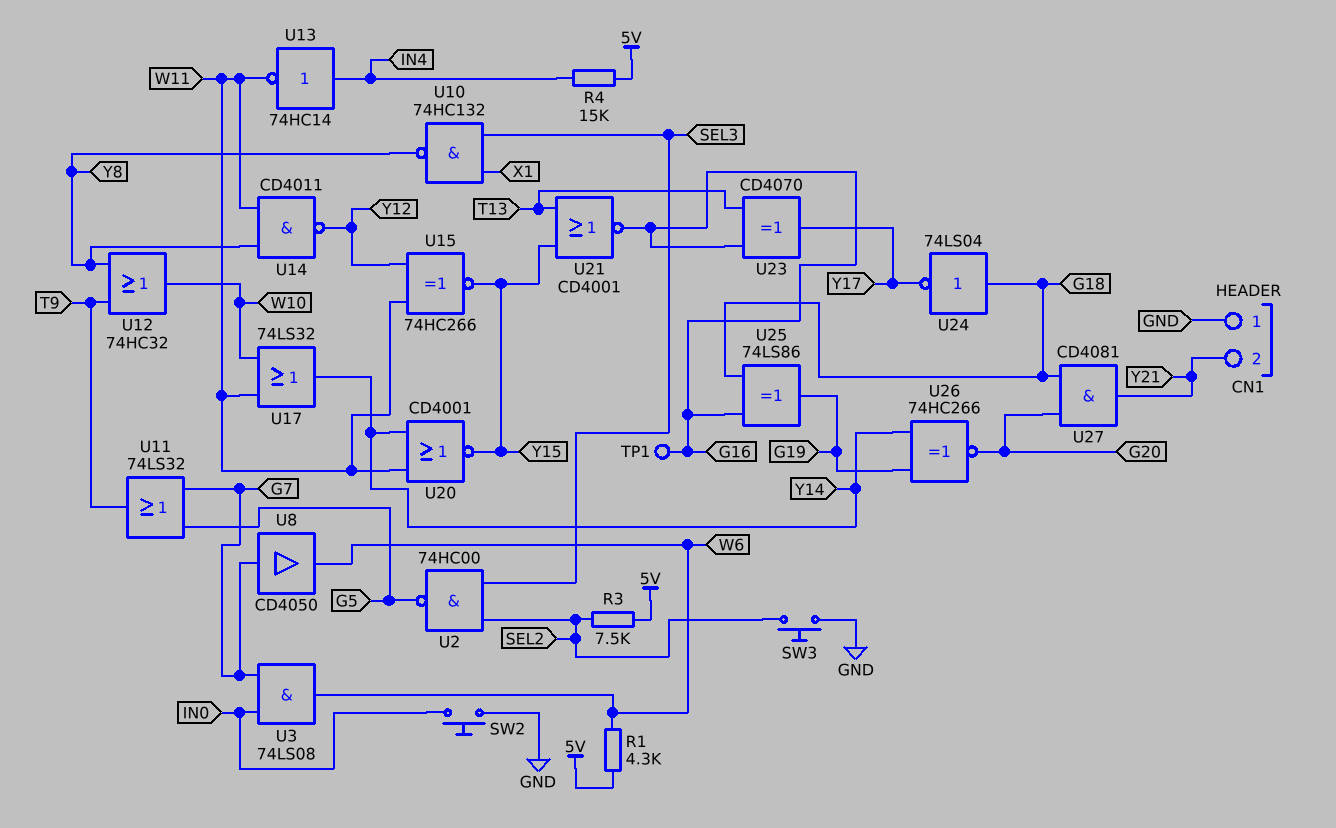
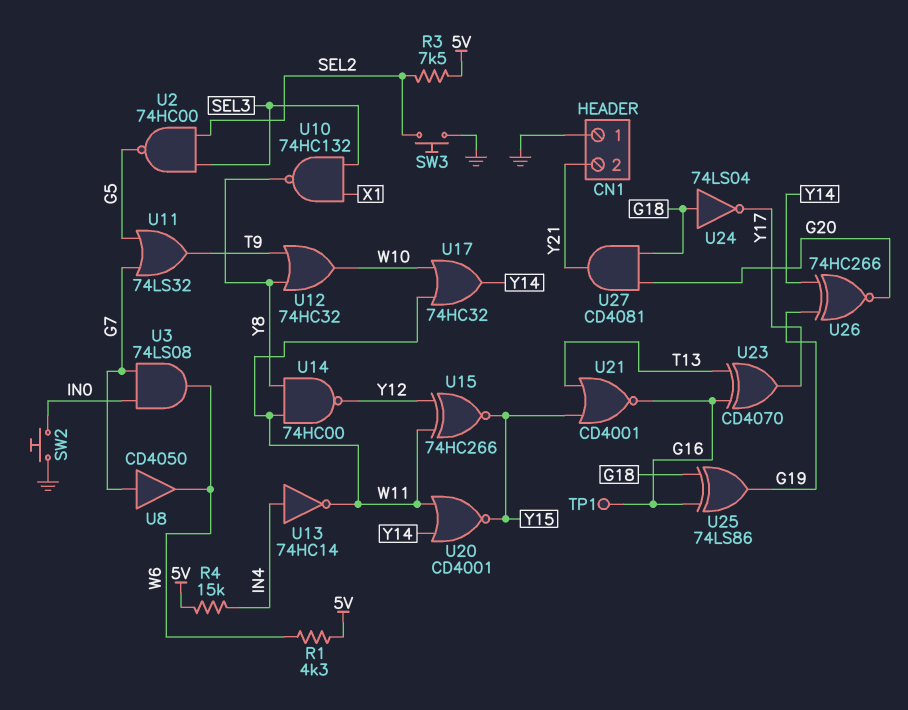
U14: NAND CD4011 (in W11, in Y8, out Y12) -> NAND 74HC00 (in W11, in Y8, out Y12)
U17: OR 74LS32 (in W10, in W11, out Y14) -> OR 74HC32 (in W10, in W11, out Y14)

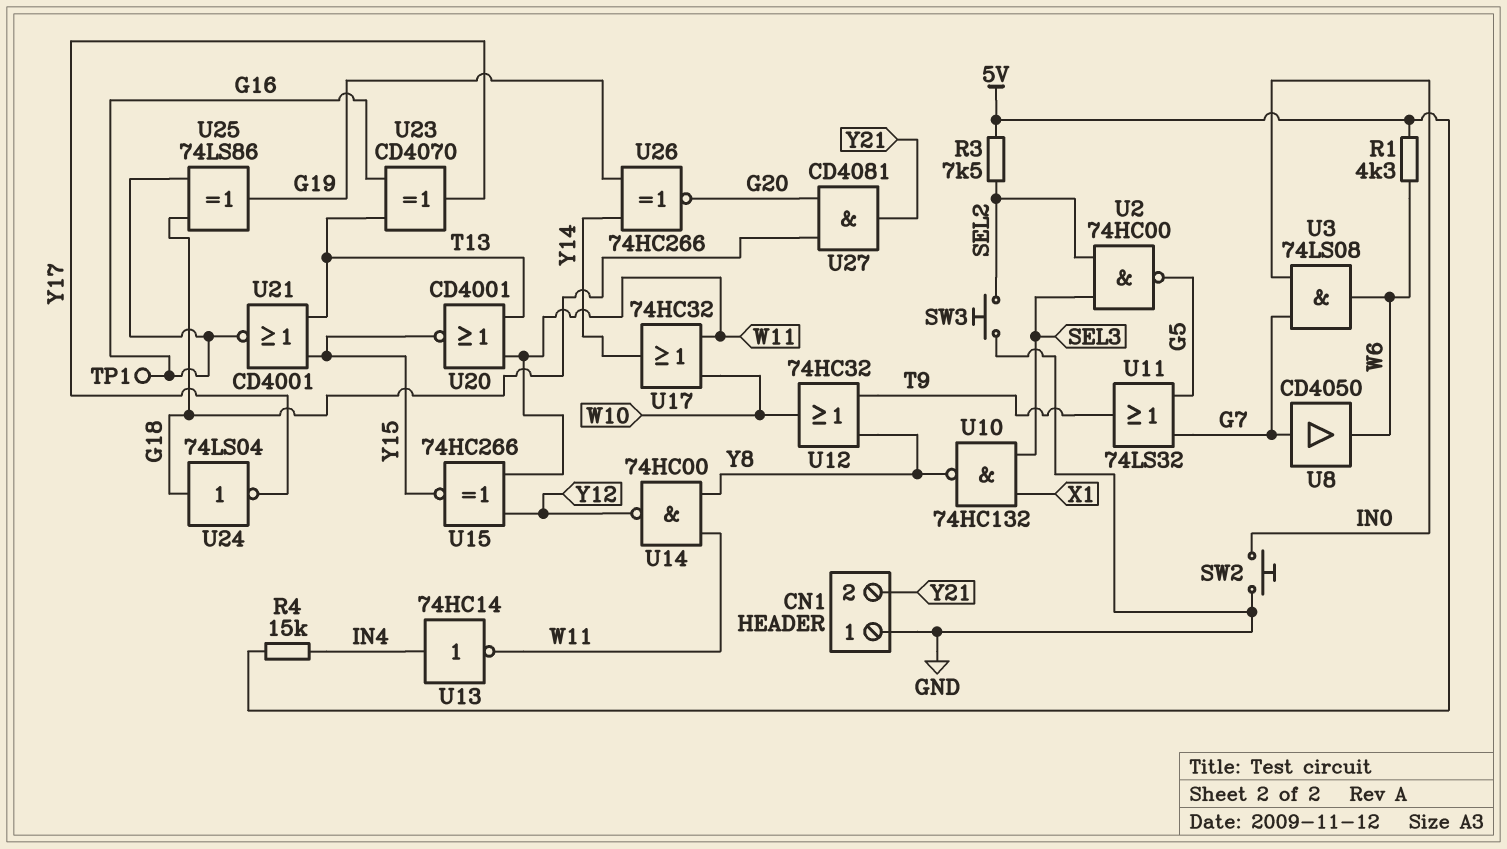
U20: NOR CD4001 (in W11, in Y14, out Y15) -> NOR CD4001 (in T13, in W11, out Y15)

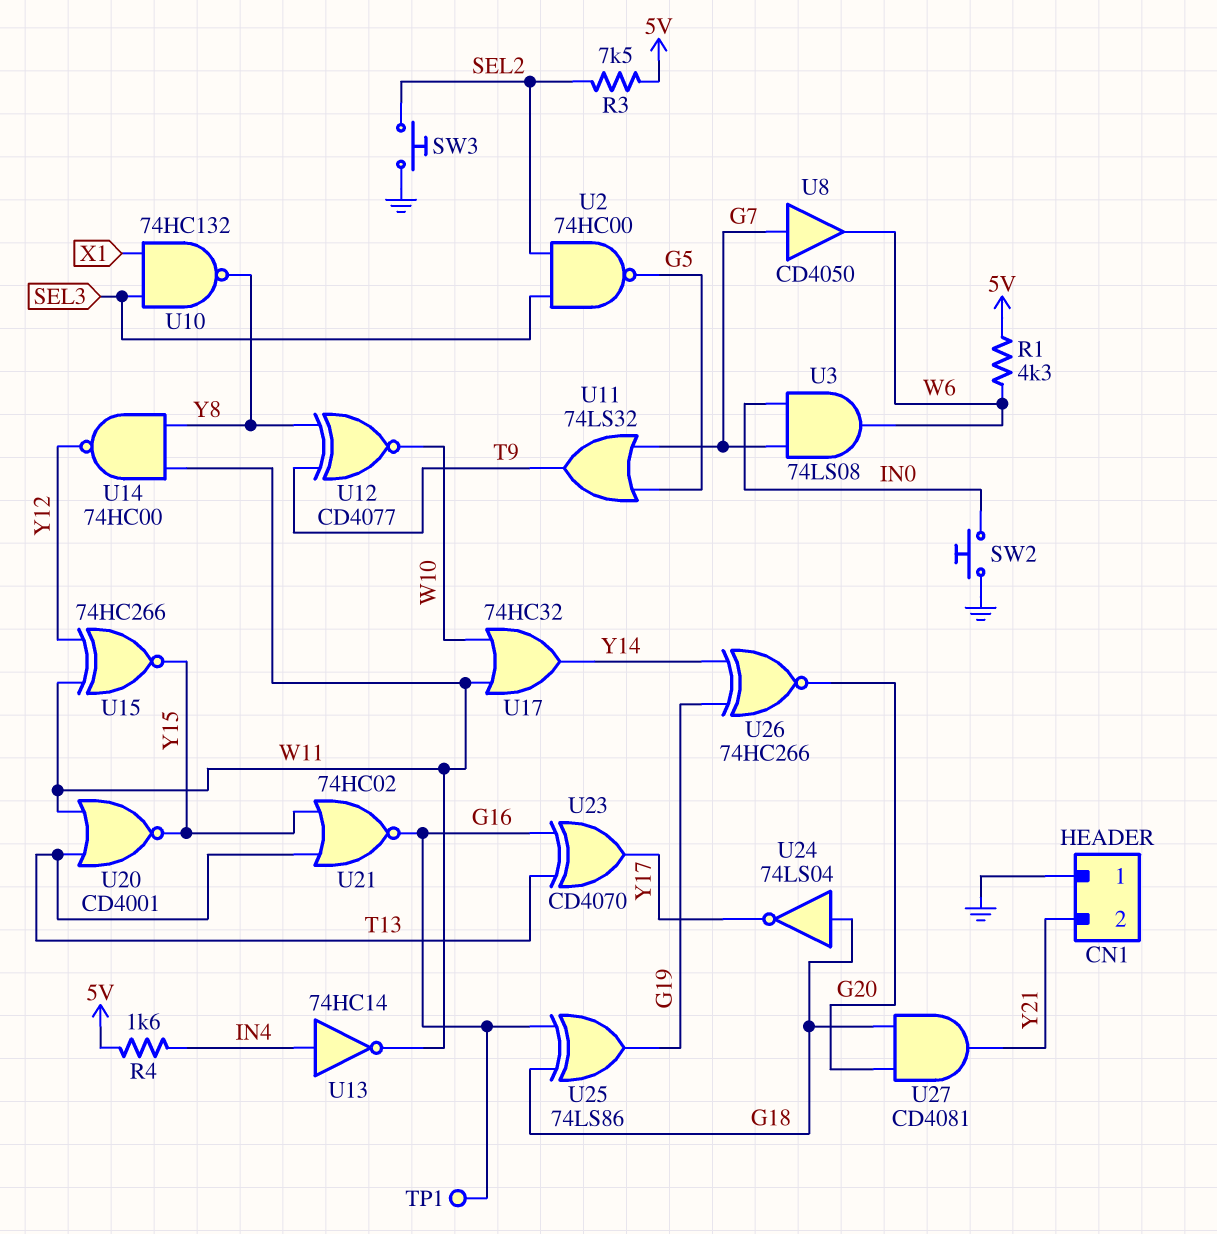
R4: 15k (5V, IN4) -> 1.6k (5V, IN4)
U12: OR 74HC32 (in T9, in Y8, out W10) -> XNOR CD4077 (in T9, in Y8, out W10)
U21: NOR CD4001 (in T13, in Y15, out G16) -> NOR 74HC02 (in T13, in Y15, out G16)

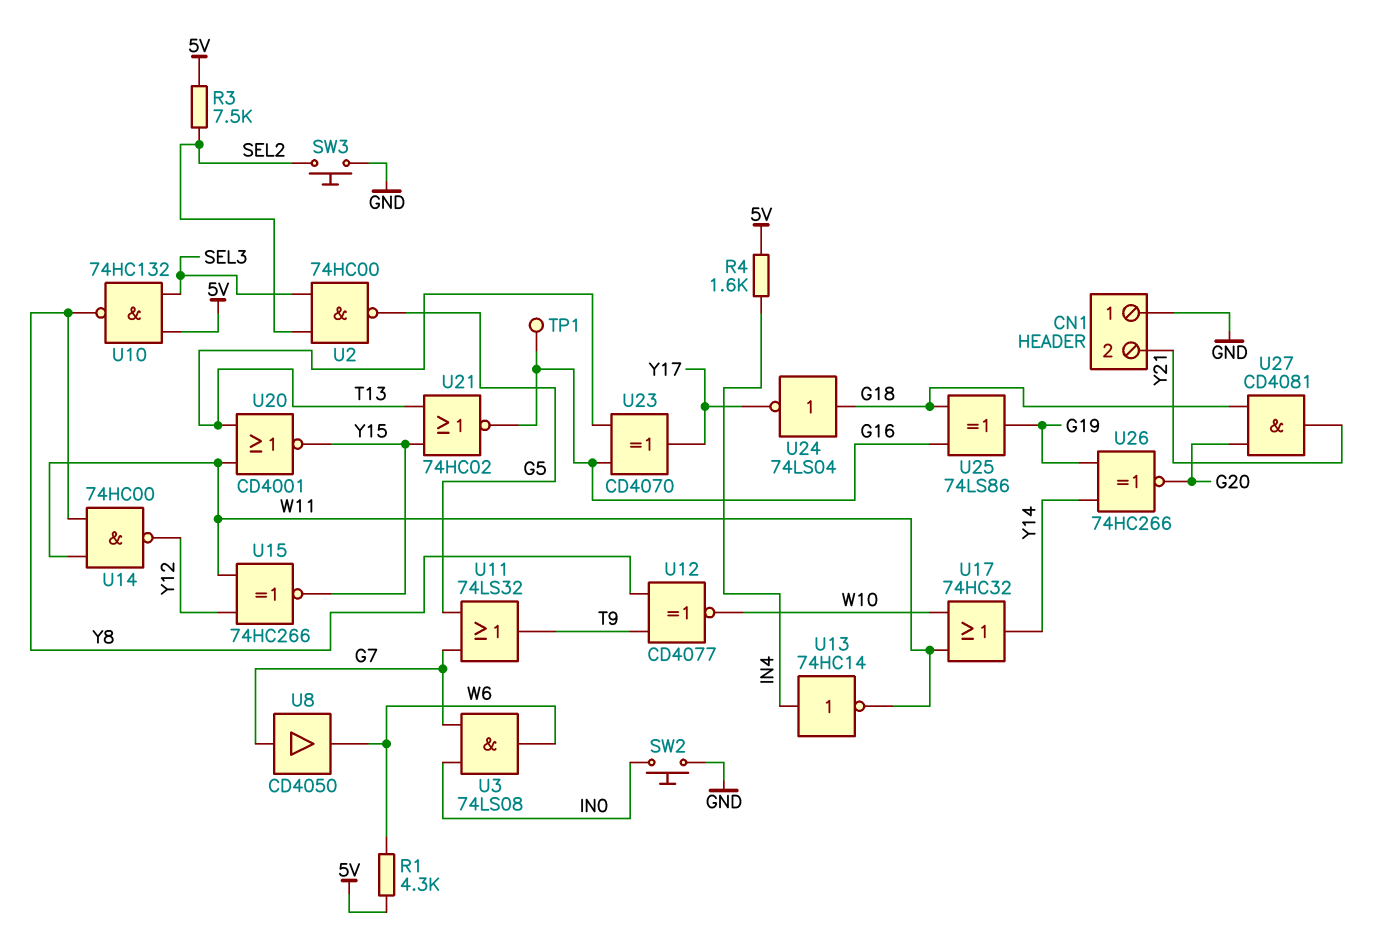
U10: NAND 74HC132 (in SEL3, in X1, out Y8) -> NAND 74HC132 (in 5V, in SEL3, out Y8)

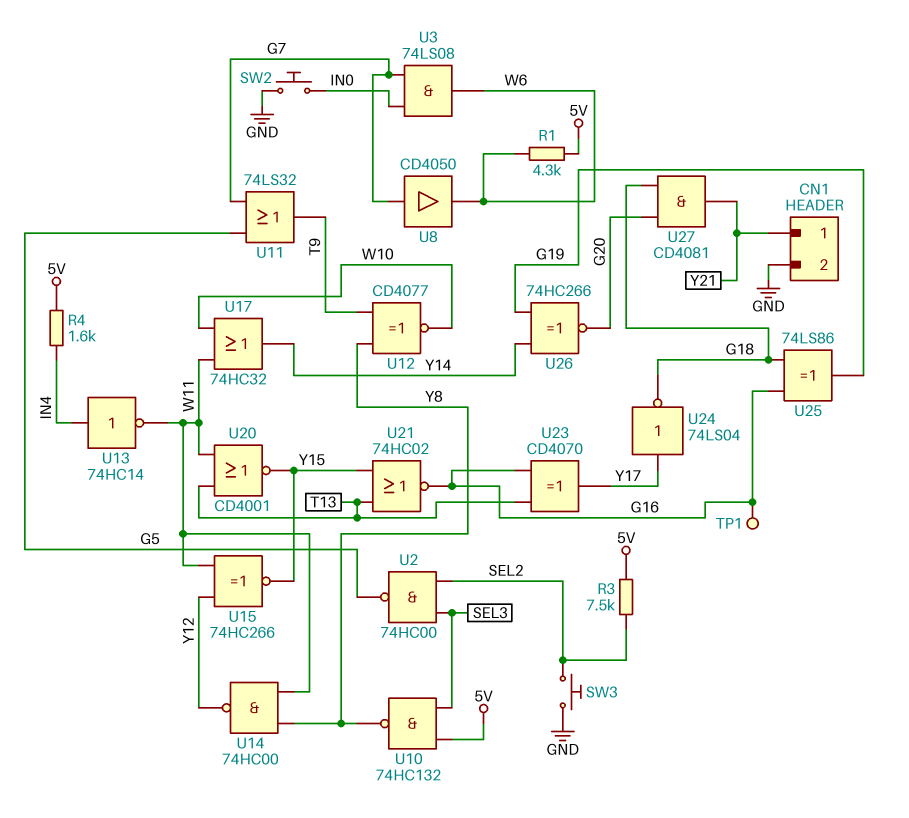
CN1 pin 1: GND -> Y21
CN1 pin 2: Y21 -> GND
U24: NOT 74LS04 (in G18, out Y17) -> NOT 74LS04 (in Y17, out G18)

